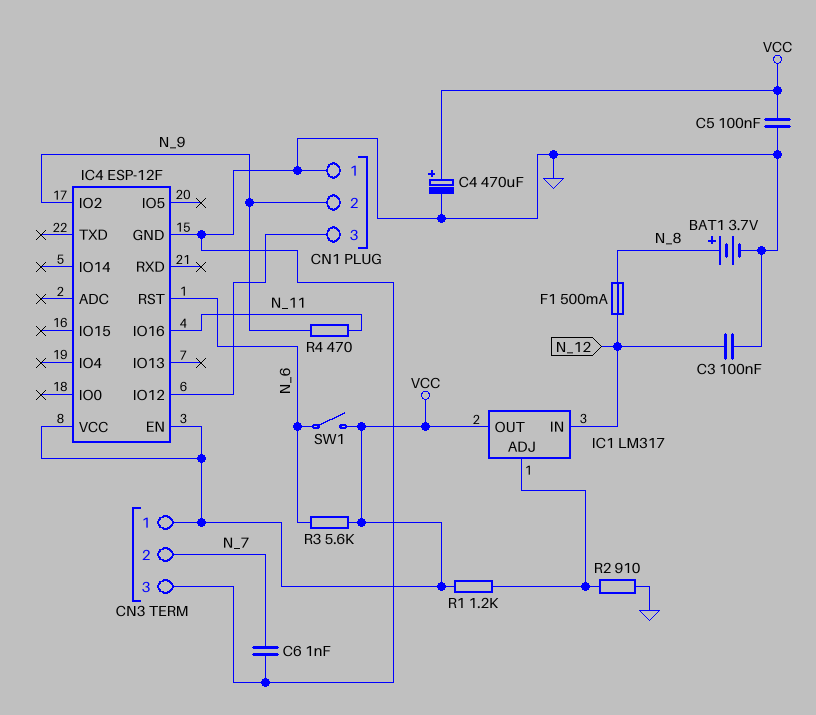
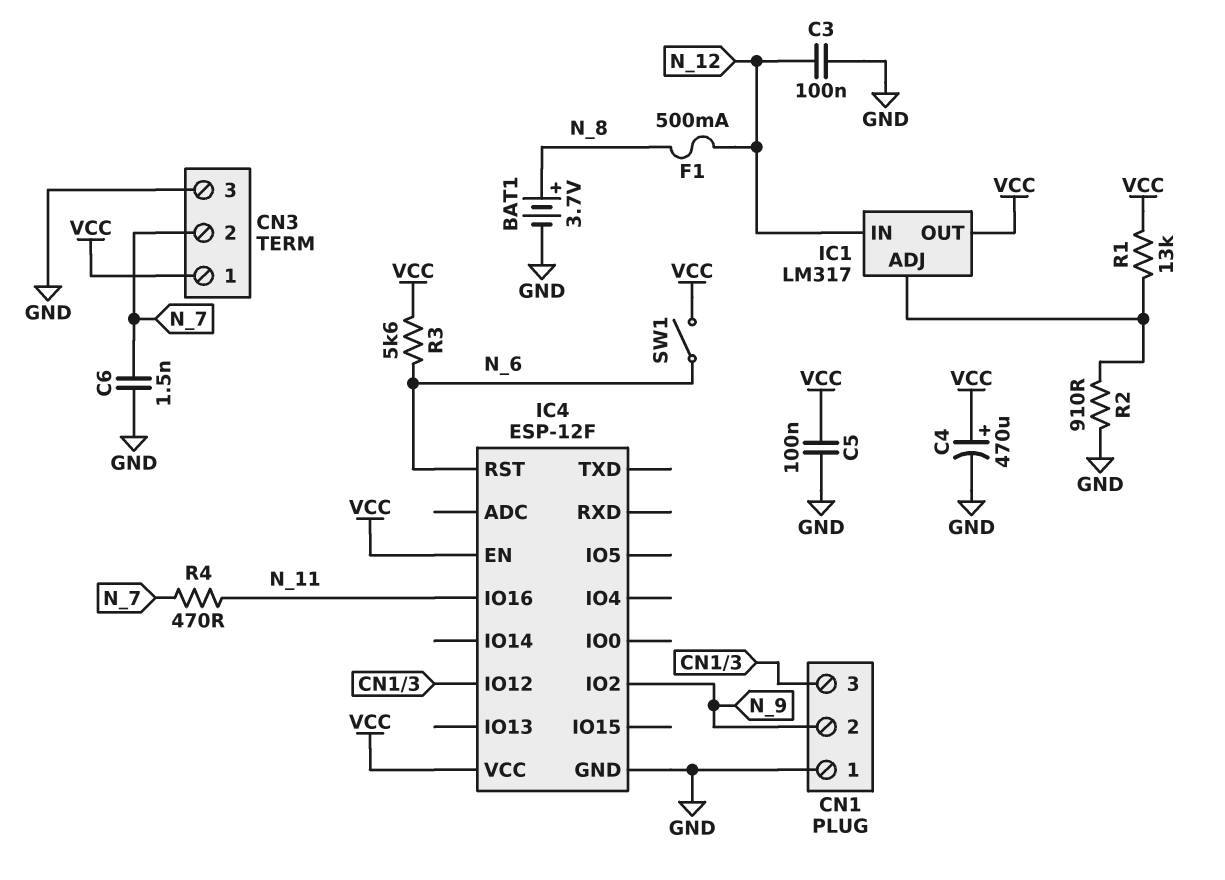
C6: 1nF (GND, N_7) -> 1.5nF (GND, N_7)
R1: 1.2k (IC1/ADJ, VCC) -> 13k (IC1/ADJ, VCC)
R4: 470 (N_9, N_11) -> 470 (N_7, N_11)

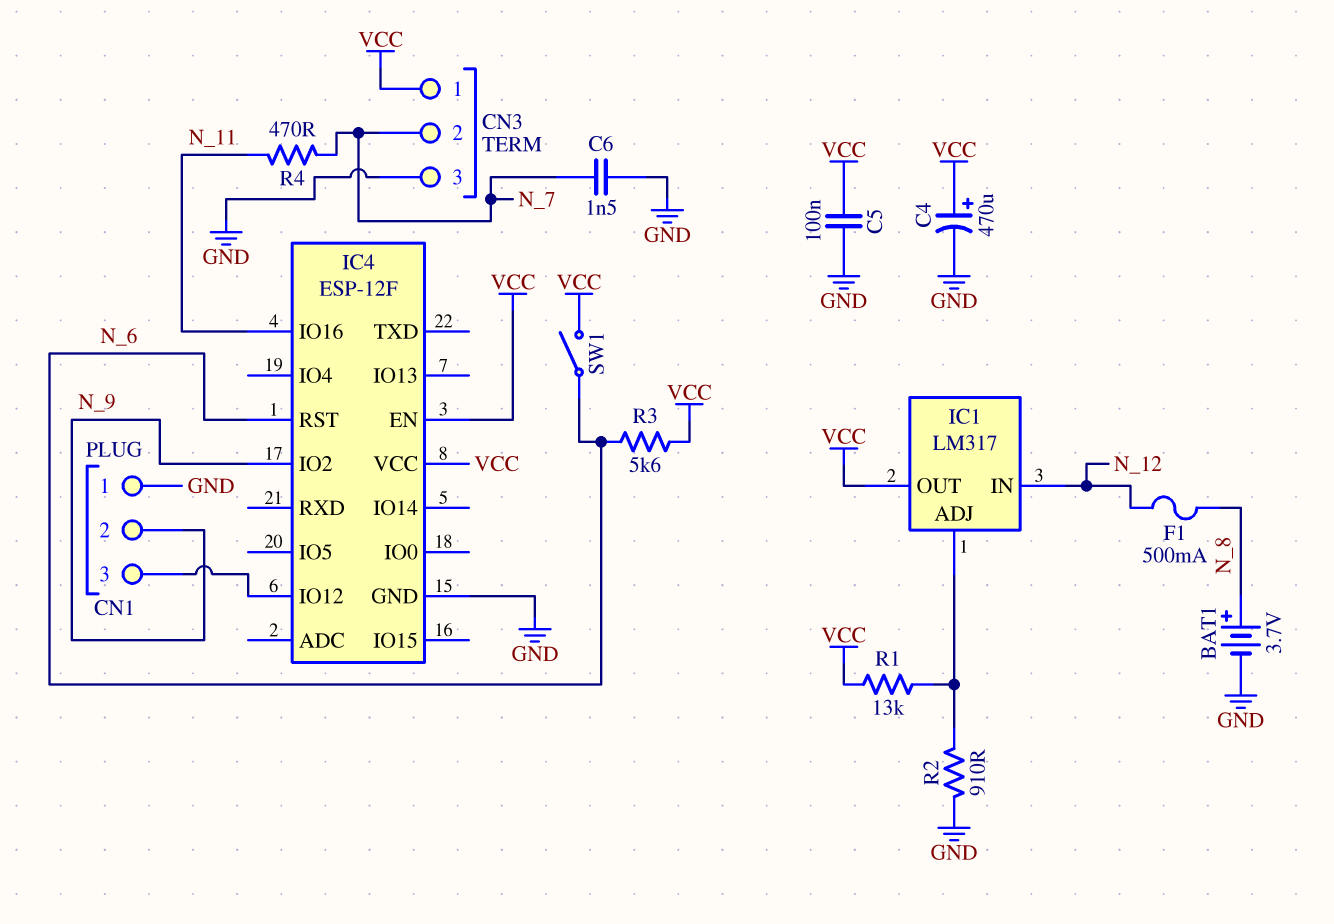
C3: 100nF (GND, N_12) -> none

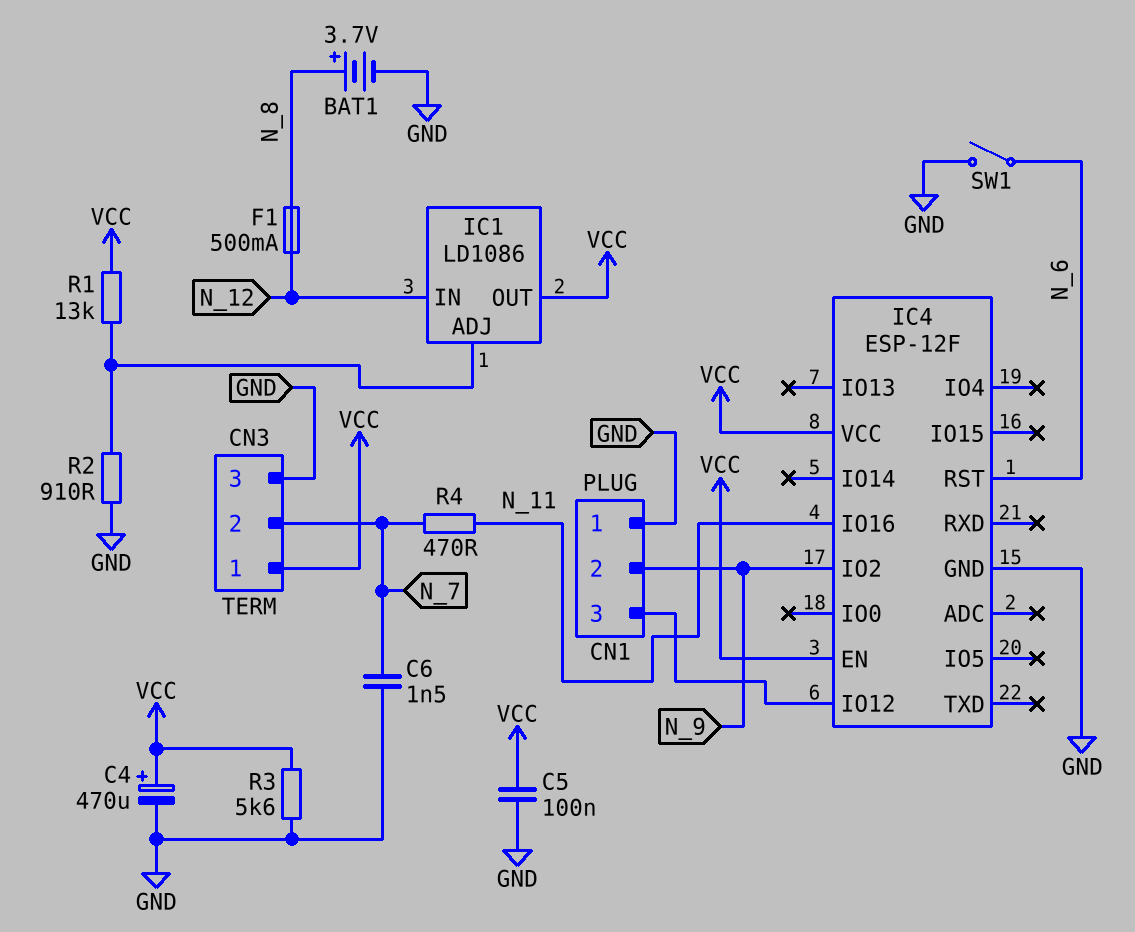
IC1: LM317 -> LD1086
R3: 5.6k (N_6, VCC) -> 5.6k (GND, VCC)
SW1: switch (N_6, VCC) -> switch (GND, N_6)

